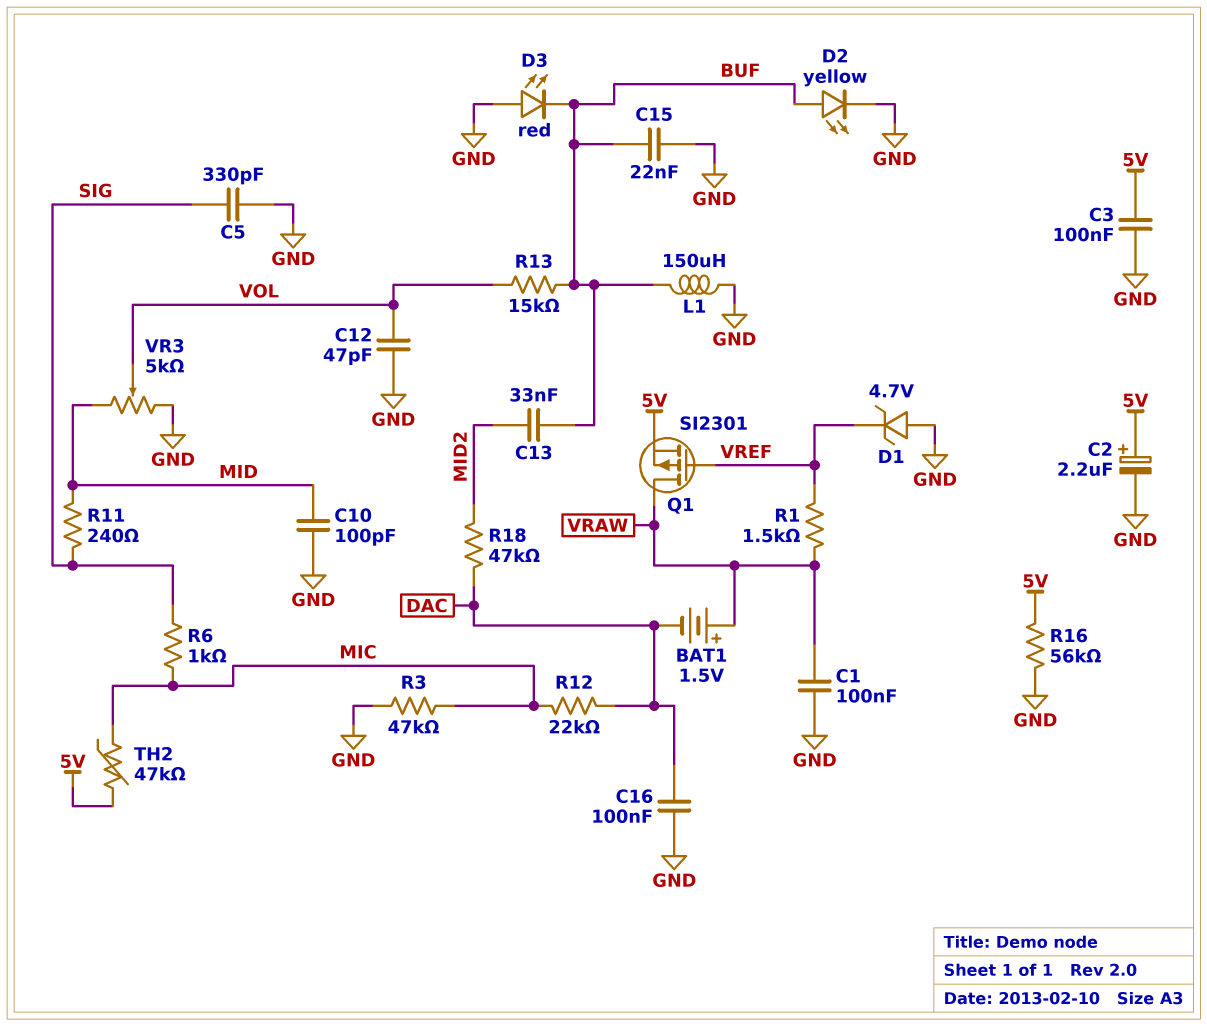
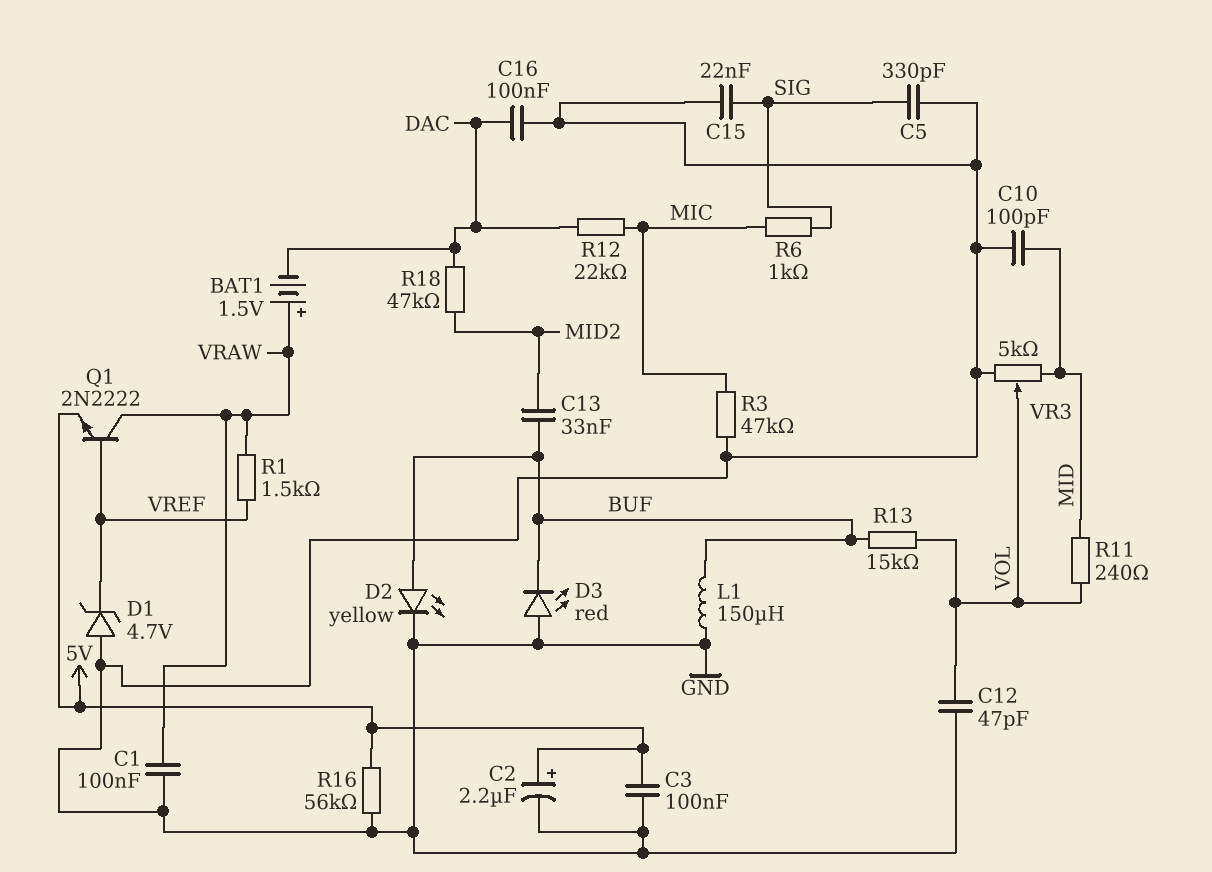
C15: 22nF (BUF, GND) -> 22nF (GND, SIG)
Q1: PMOS SI2301 (G VREF, D VRAW, S 5V) -> NPN 2N2222 (B VREF, C VRAW, E 5V)
R11: 240 (MID, SIG) -> 240 (MID, VOL)
TH2: 47k (5V, MIC) -> none

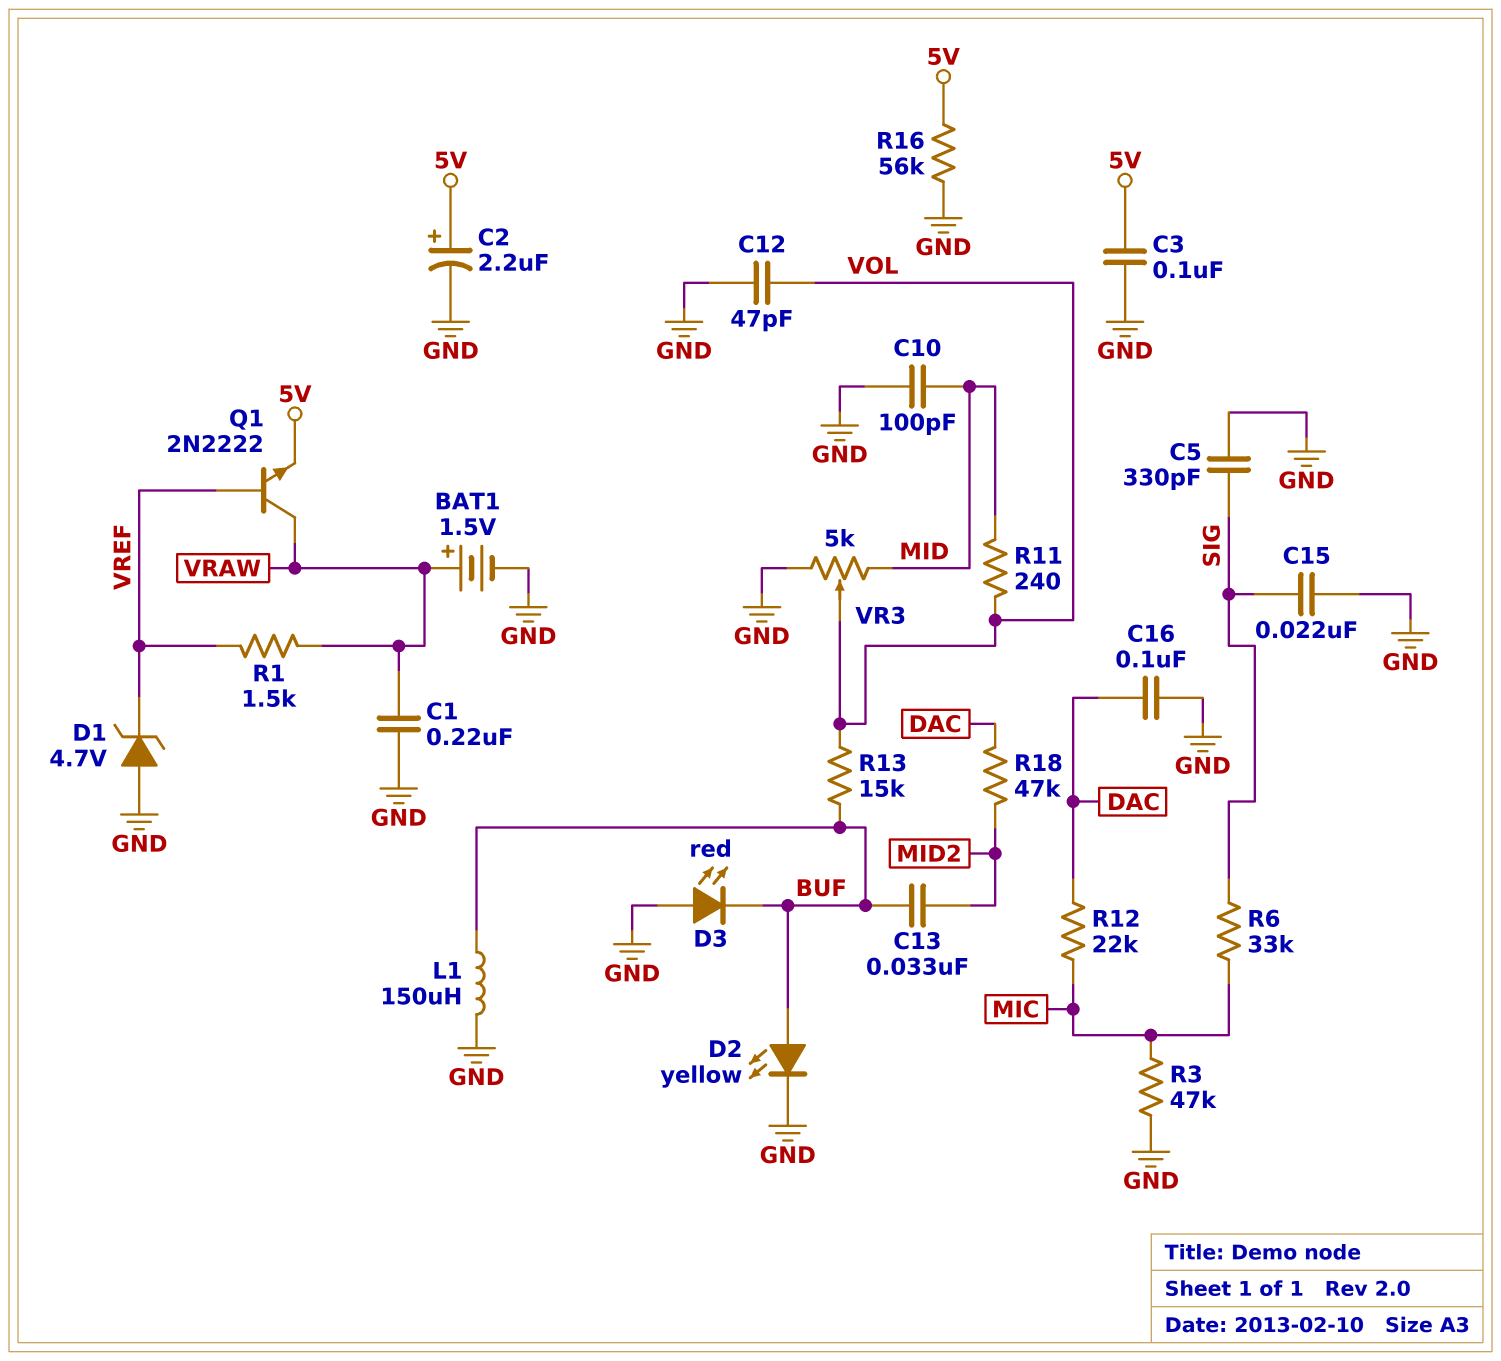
BAT1: 1.5V (plus VRAW, minus DAC) -> 1.5V (plus VRAW, minus GND)
C1: 100nF (GND, VRAW) -> 220nF (GND, VRAW)
R6: 1k (MIC, SIG) -> 33k (MIC, SIG)

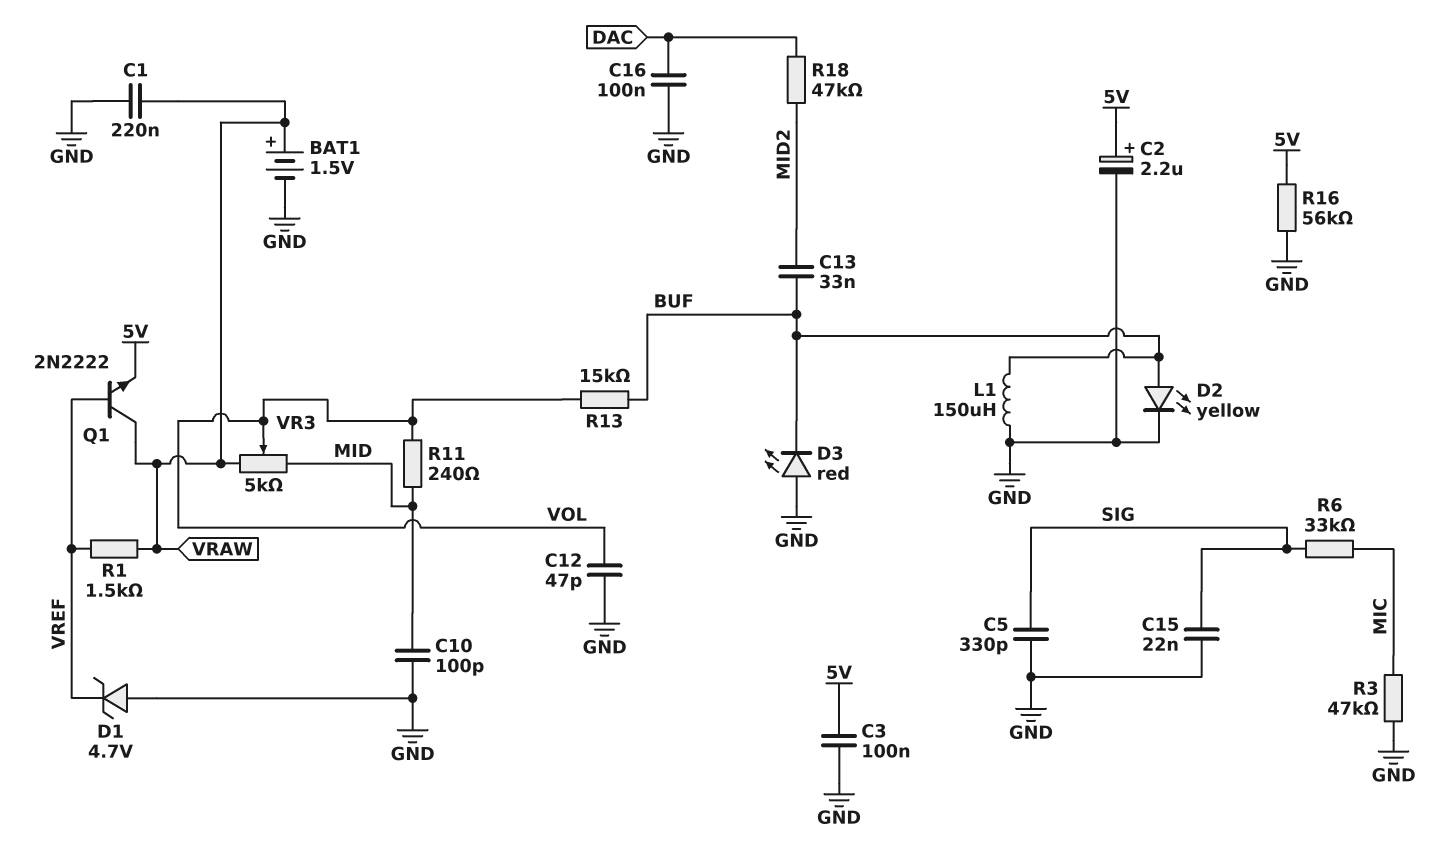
R12: 22k (DAC, MIC) -> none
VR3: 5k (GND, MID, wiper VOL) -> 5k (MID, VRAW, wiper VOL)

